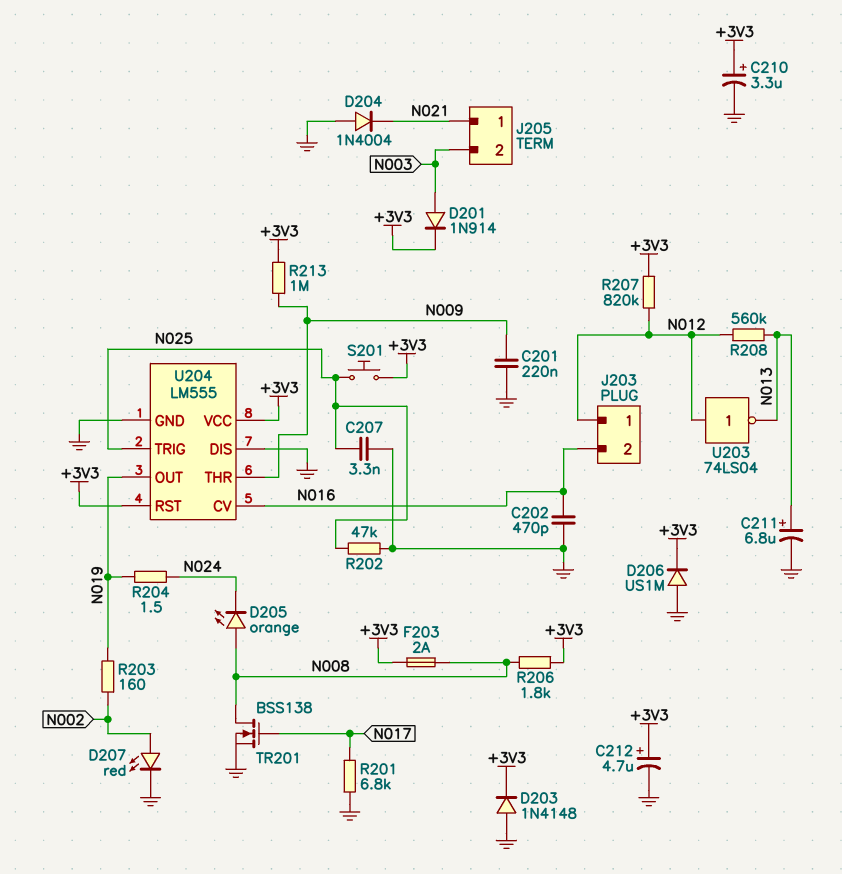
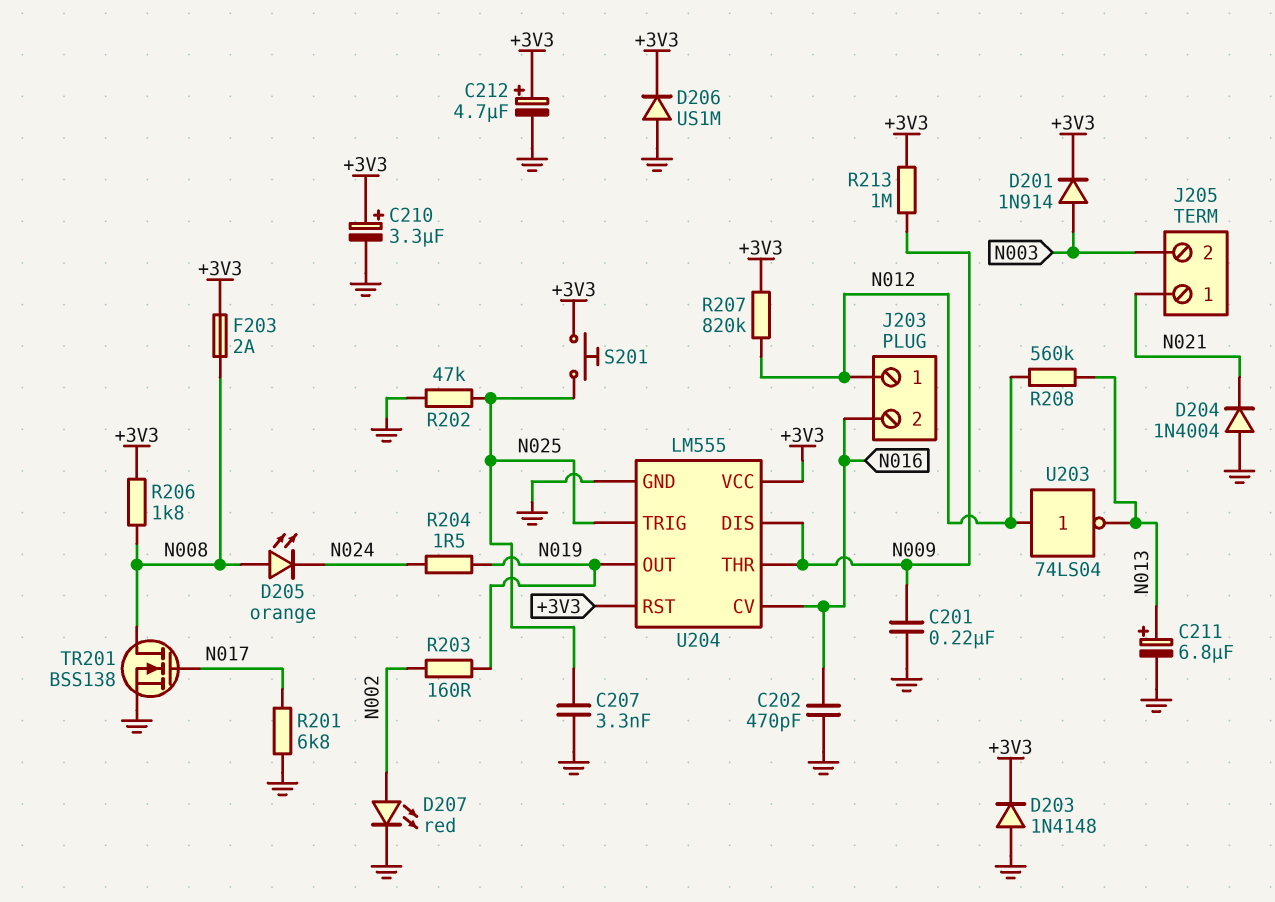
U204 pin DIS: GND -> N009

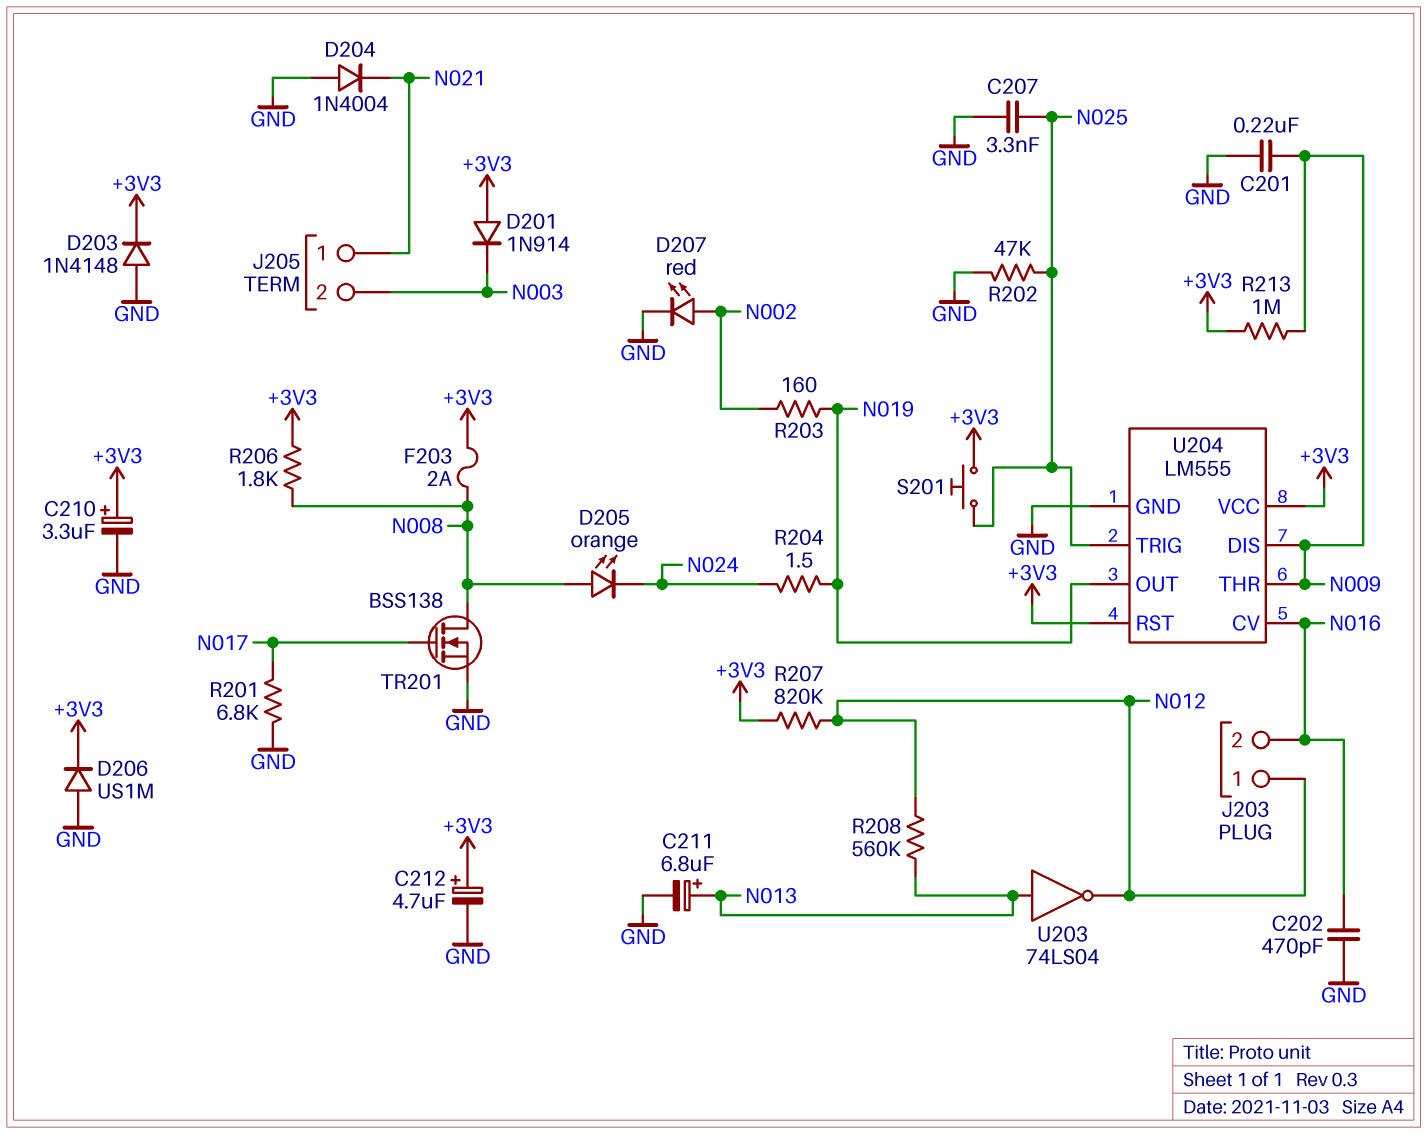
D201: diode 1N914 (A N003, K +3V3) -> diode 1N914 (A +3V3, K N003)
U203: NOT 74LS04 (in N012, out N013) -> NOT 74LS04 (in N013, out N012)

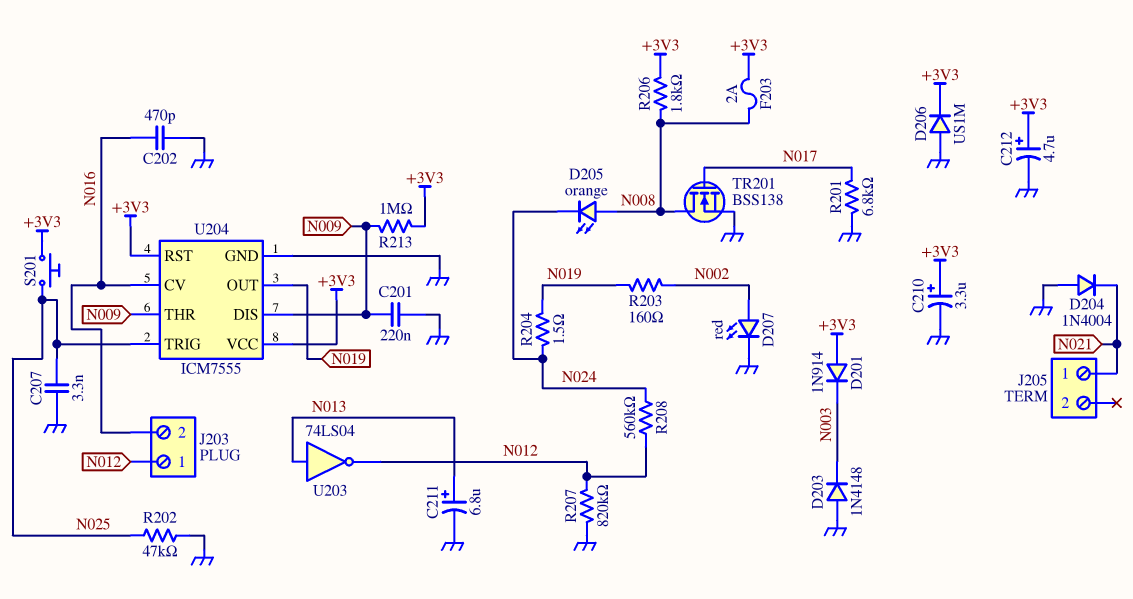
D203: diode 1N4148 (A GND, K +3V3) -> diode 1N4148 (A GND, K N003)
J205 pin 2: N003 -> none
R207: 820k (+3V3, N012) -> 820k (GND, N012)
R208: 560k (N012, N013) -> 560k (N012, N024)
U204: LM555 -> ICM7555

